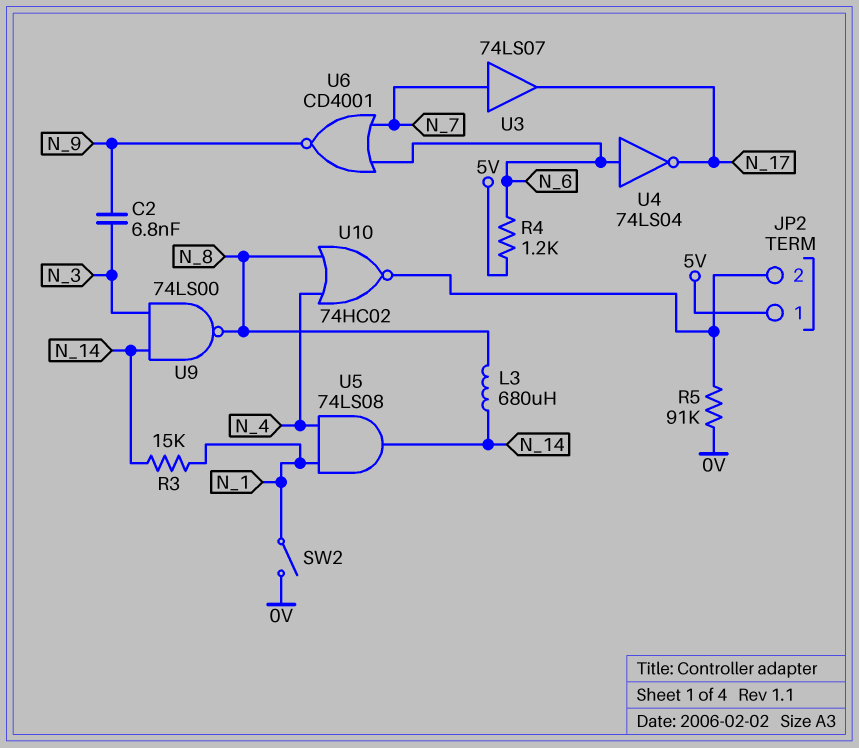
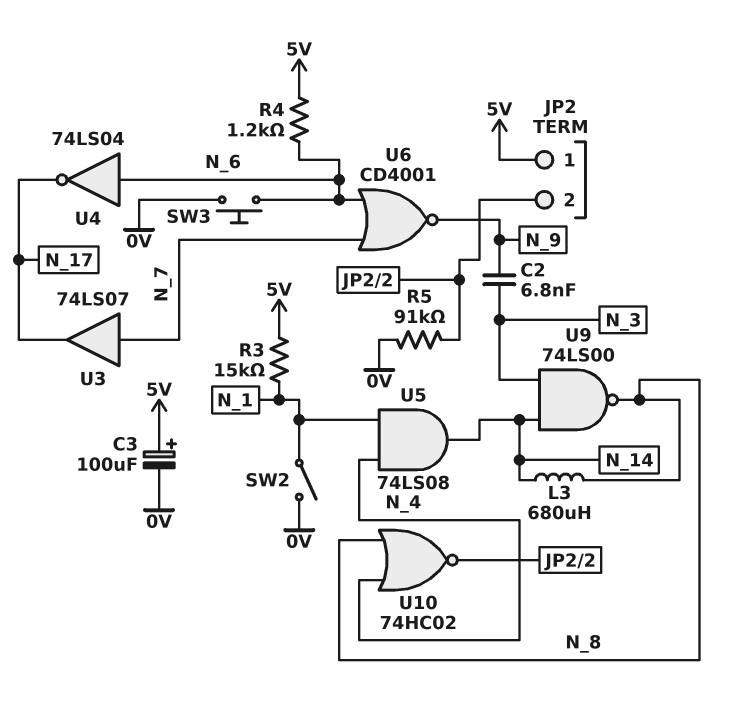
C3: none -> 100uF (plus 5V, minus 0V)
R3: 15k (N_1, N_14) -> 15k (5V, N_1)
SW3: none -> button (0V, N_6)

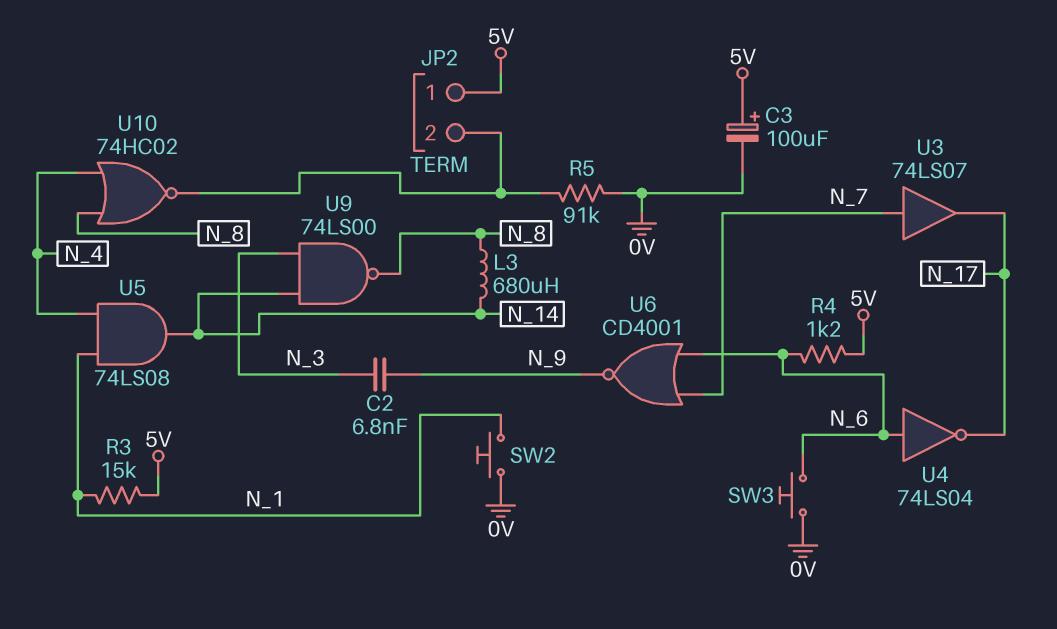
SW2: switch (0V, N_1) -> button (0V, N_1)

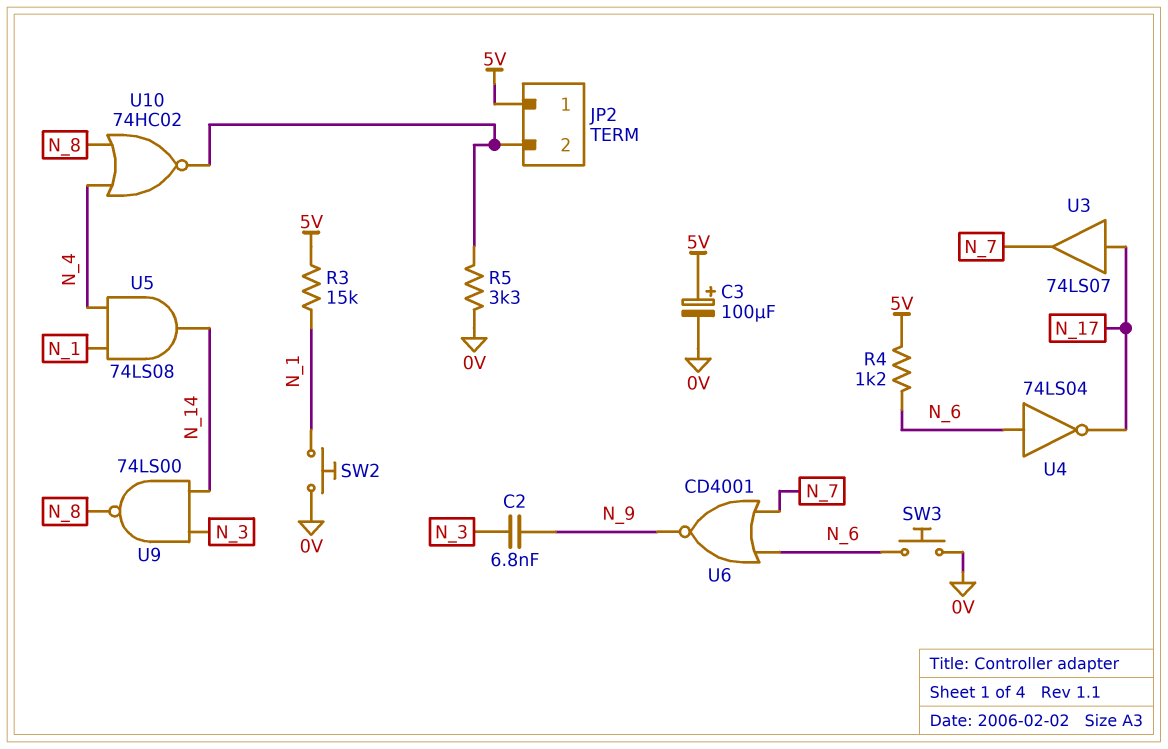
L3: 680uH (N_8, N_14) -> none
R5: 91k (0V, JP2/2) -> 3.3k (0V, JP2/2)
U3: buffer 74LS07 (in N_7, out N_17) -> buffer 74LS07 (in N_17, out N_7)

